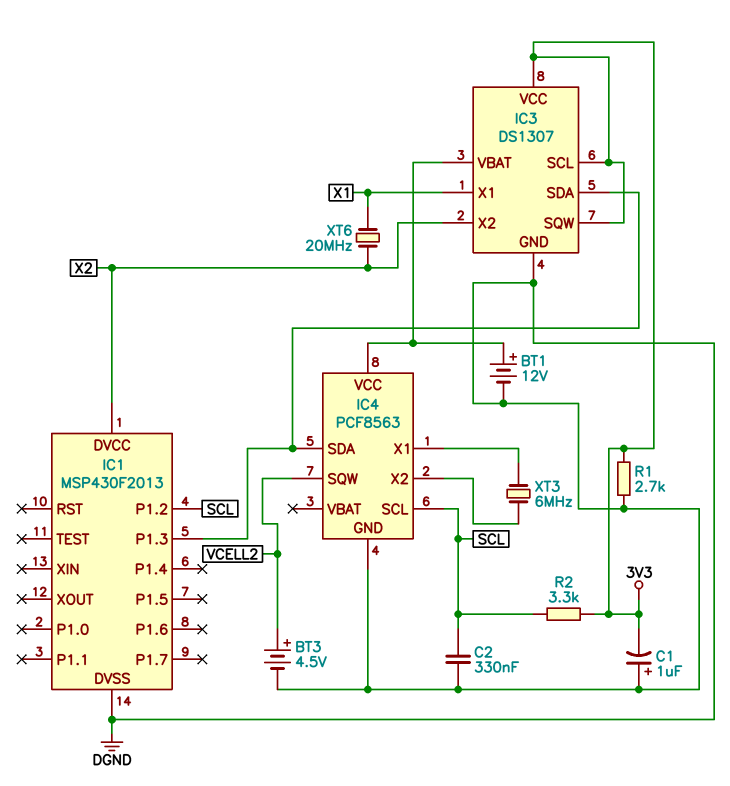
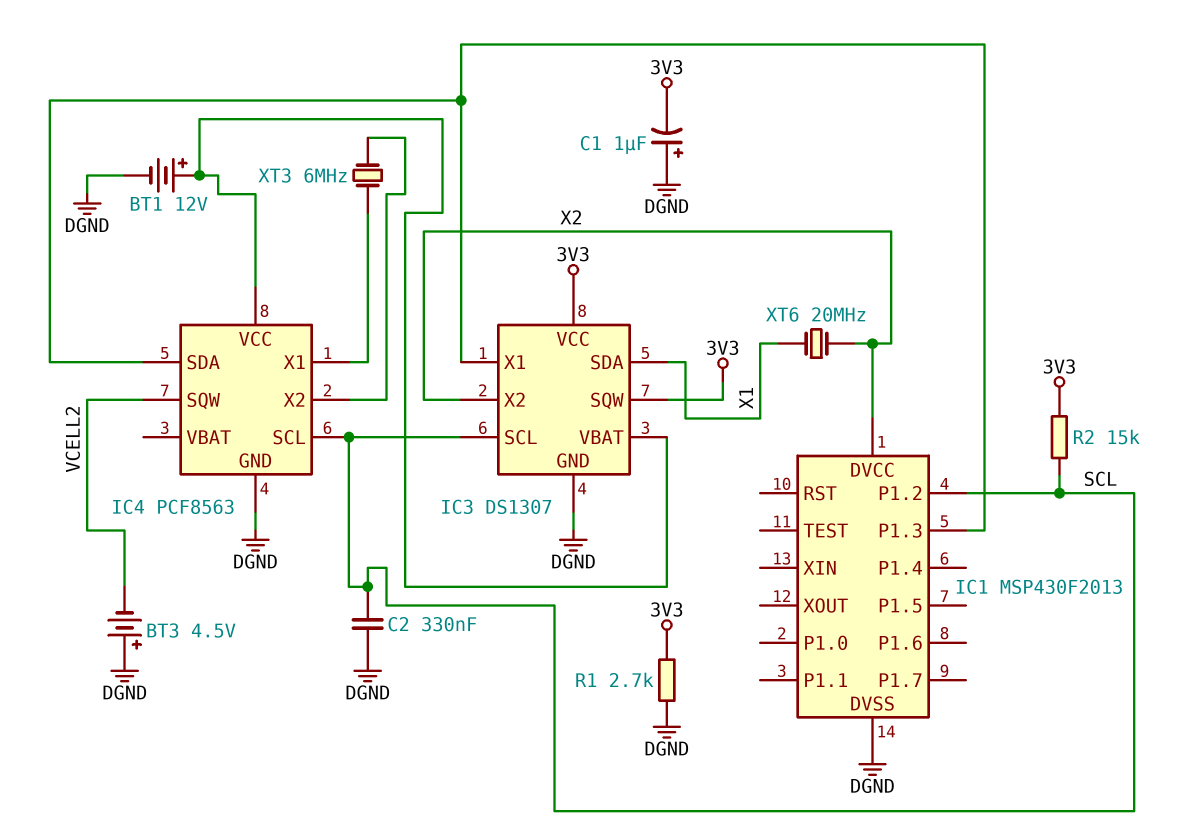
BT3: 4.5V (plus VCELL2, minus DGND) -> 4.5V (plus DGND, minus VCELL2)
IC3 pin SCL: 3V3 -> SCL
IC3 pin SDA: IC1/P1.3 -> X1
IC3 pin X1: X1 -> IC1/P1.3
R2: 3.3k (3V3, SCL) -> 15k (3V3, SCL)

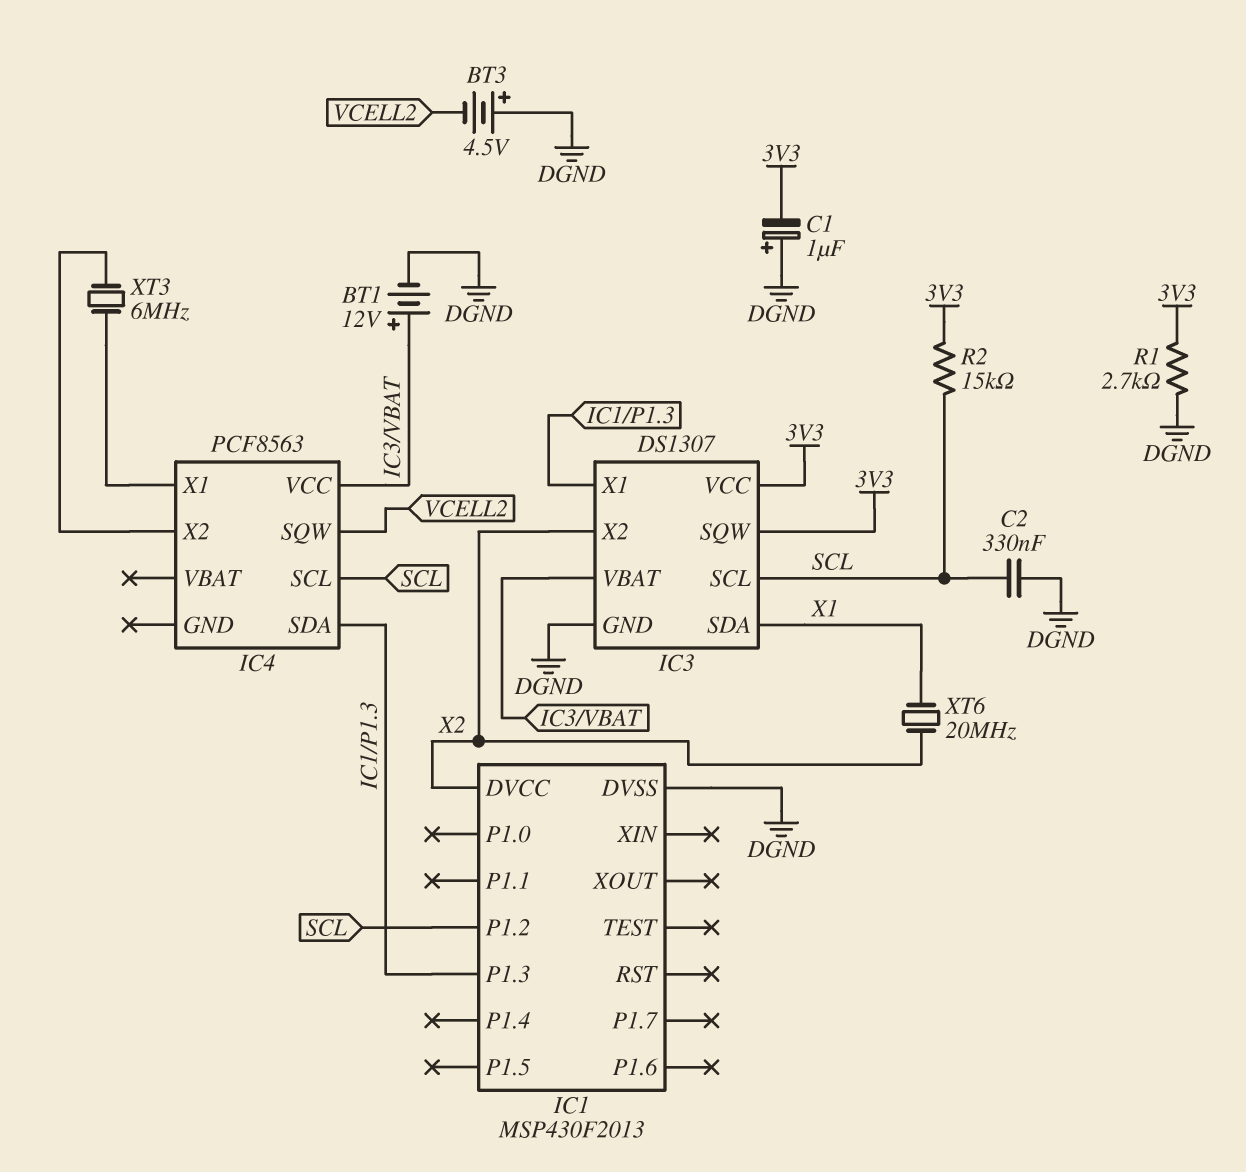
IC4 pin GND: DGND -> none

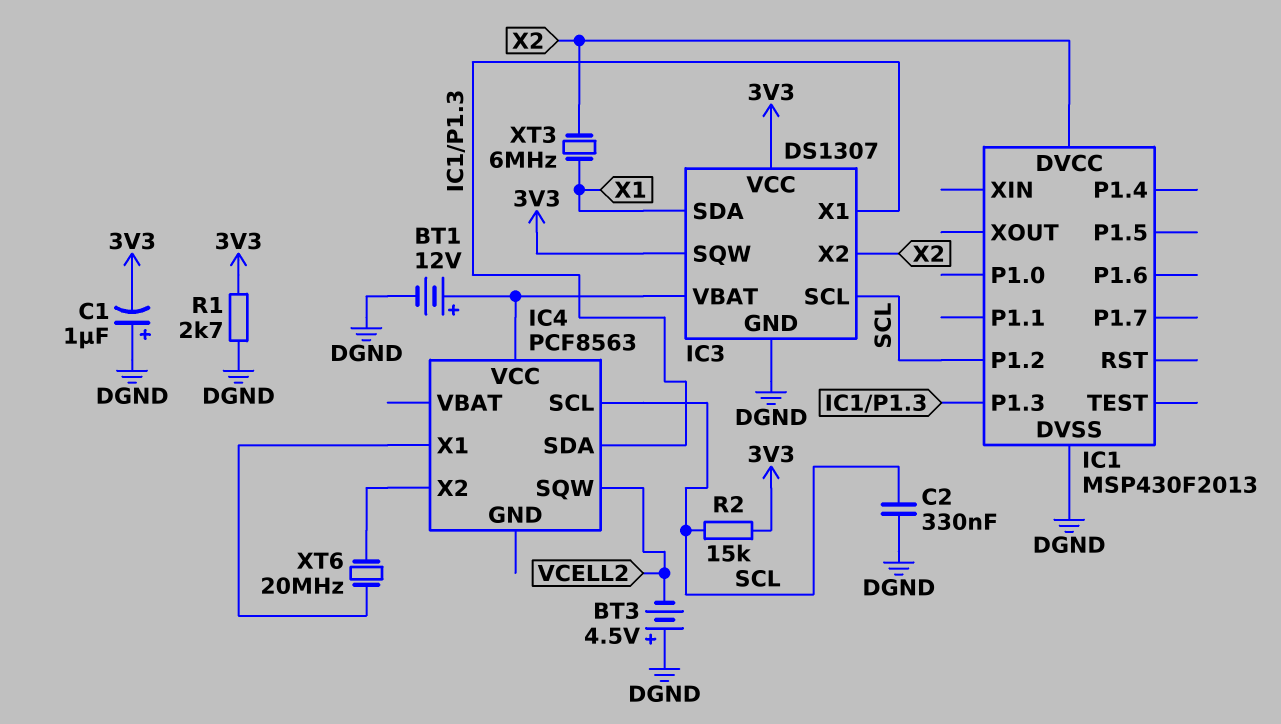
XT3: 6MHz (IC4/X1, IC4/X2) -> 6MHz (X1, X2)
XT6: 20MHz (X1, X2) -> 20MHz (IC4/X1, IC4/X2)

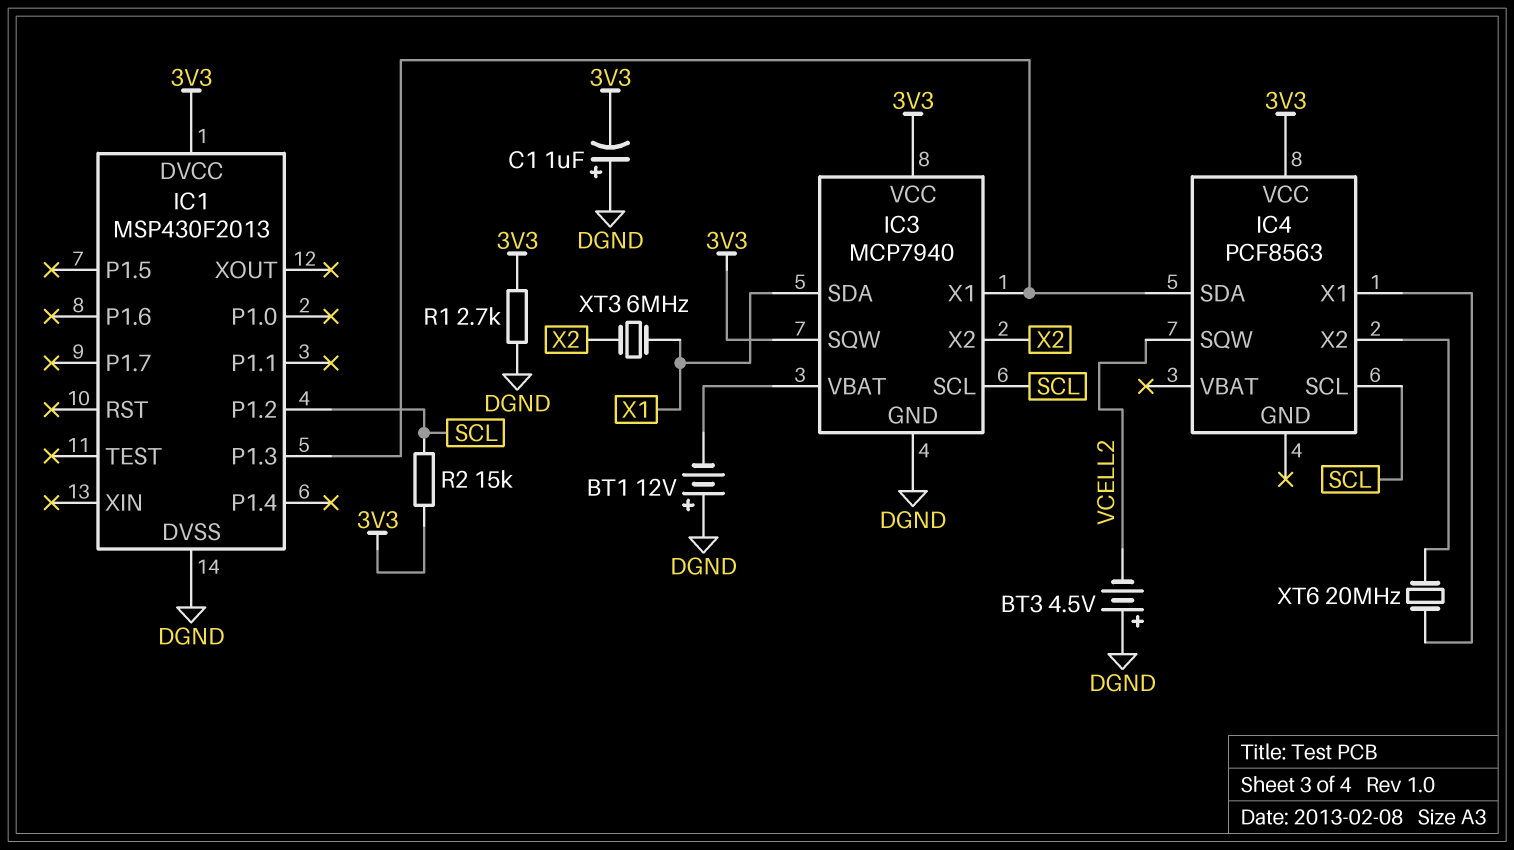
BT1: 12V (plus IC3/VBAT, minus DGND) -> 12V (plus DGND, minus IC3/VBAT)
C2: 330nF (DGND, SCL) -> none
IC1 pin DVCC: X2 -> 3V3
IC3: DS1307 -> MCP7940
IC4 pin VCC: IC3/VBAT -> 3V3

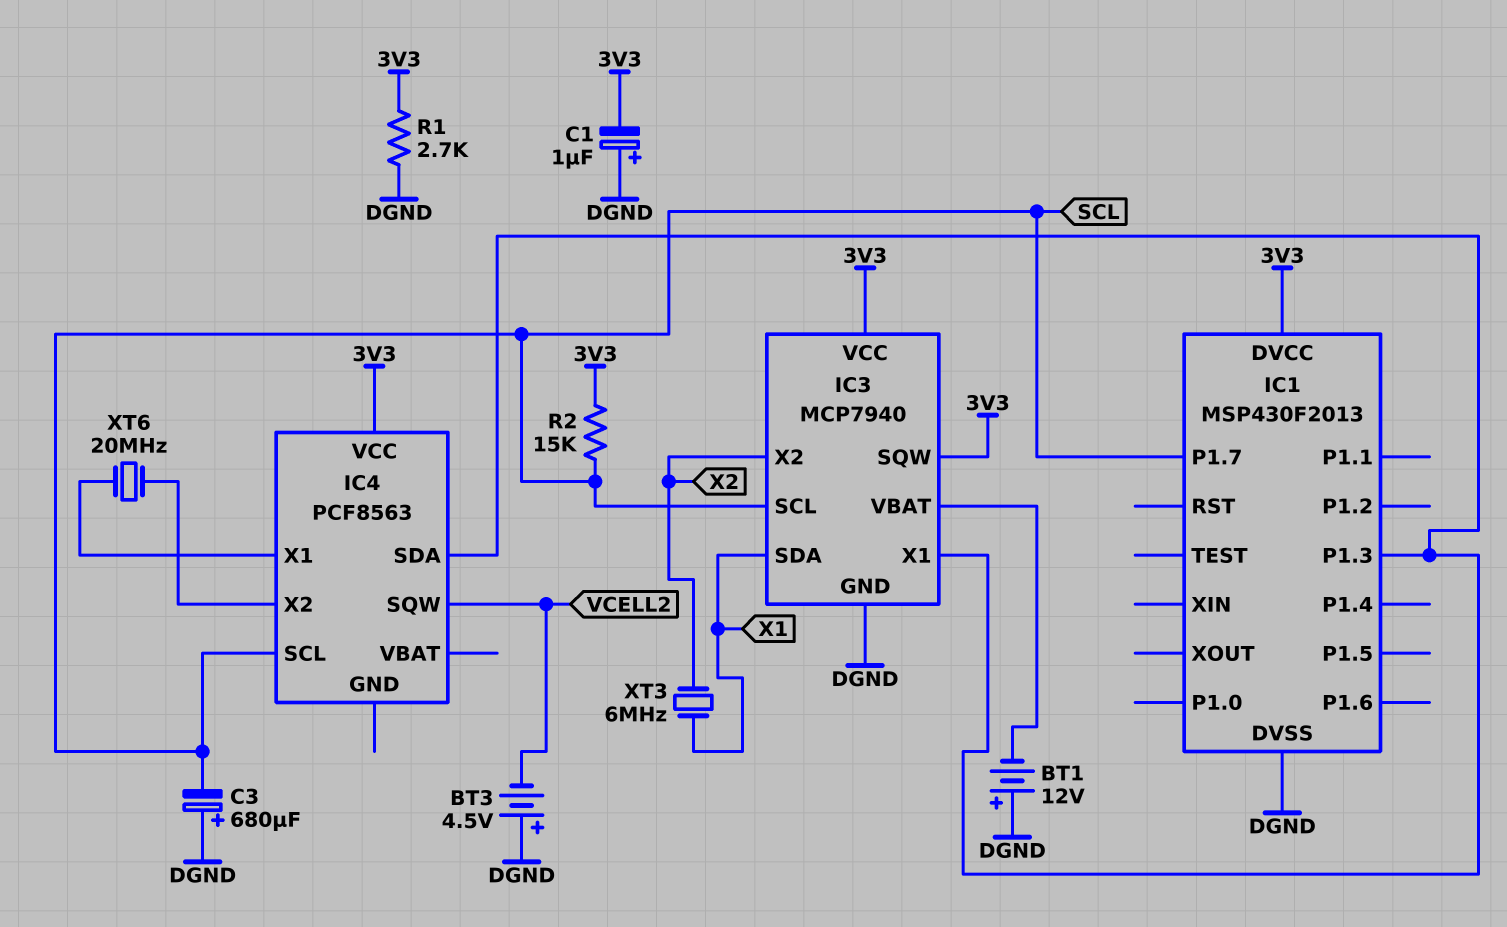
C3: none -> 680uF (plus DGND, minus SCL)
IC1 pin P1.2: SCL -> none
IC1 pin P1.7: none -> SCL

